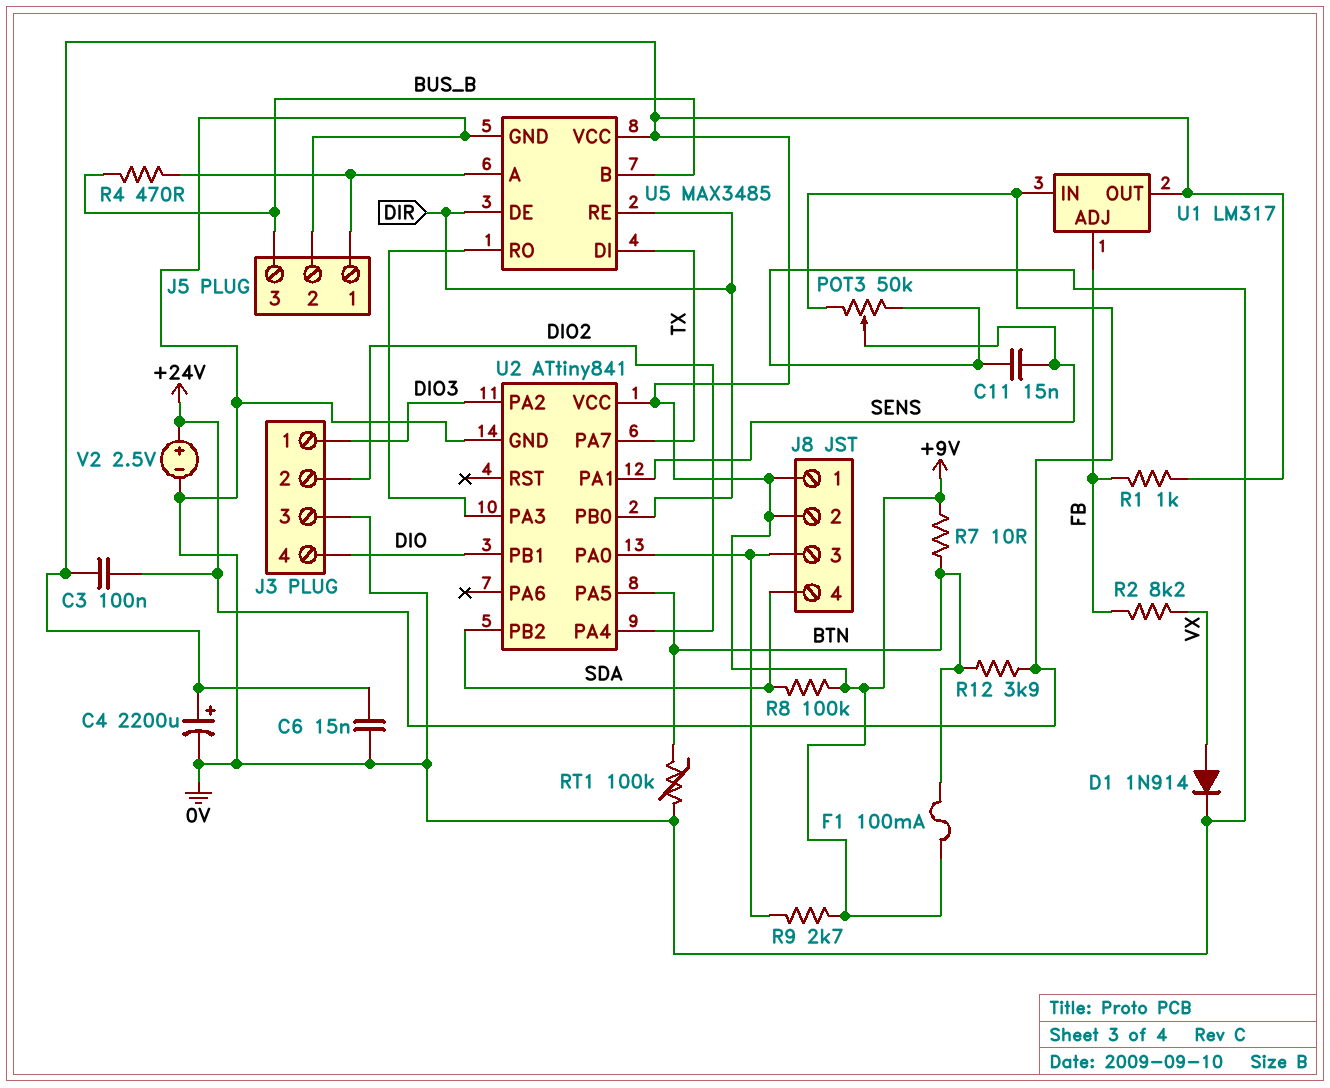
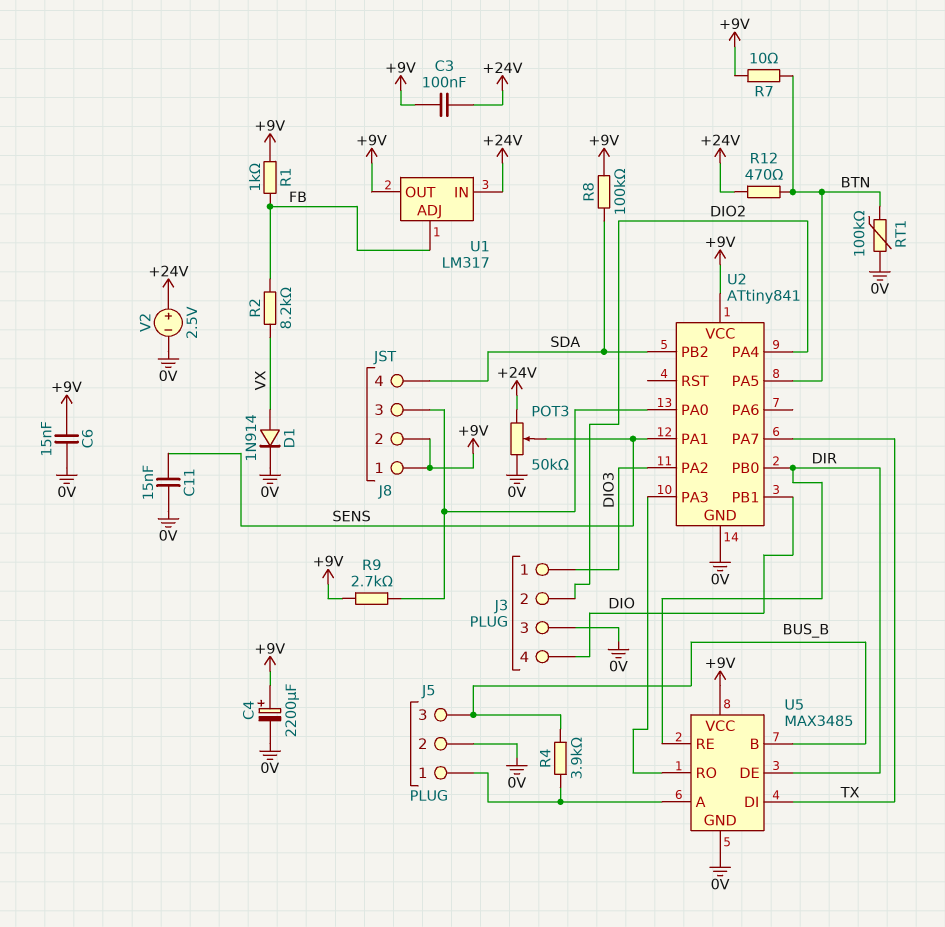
F1: 100mA (+9V, BTN) -> none
R4: 470 (BUS_B, J5/1) -> 3.9k (BUS_B, J5/1)
R12: 3.9k (+24V, BTN) -> 470 (+24V, BTN)

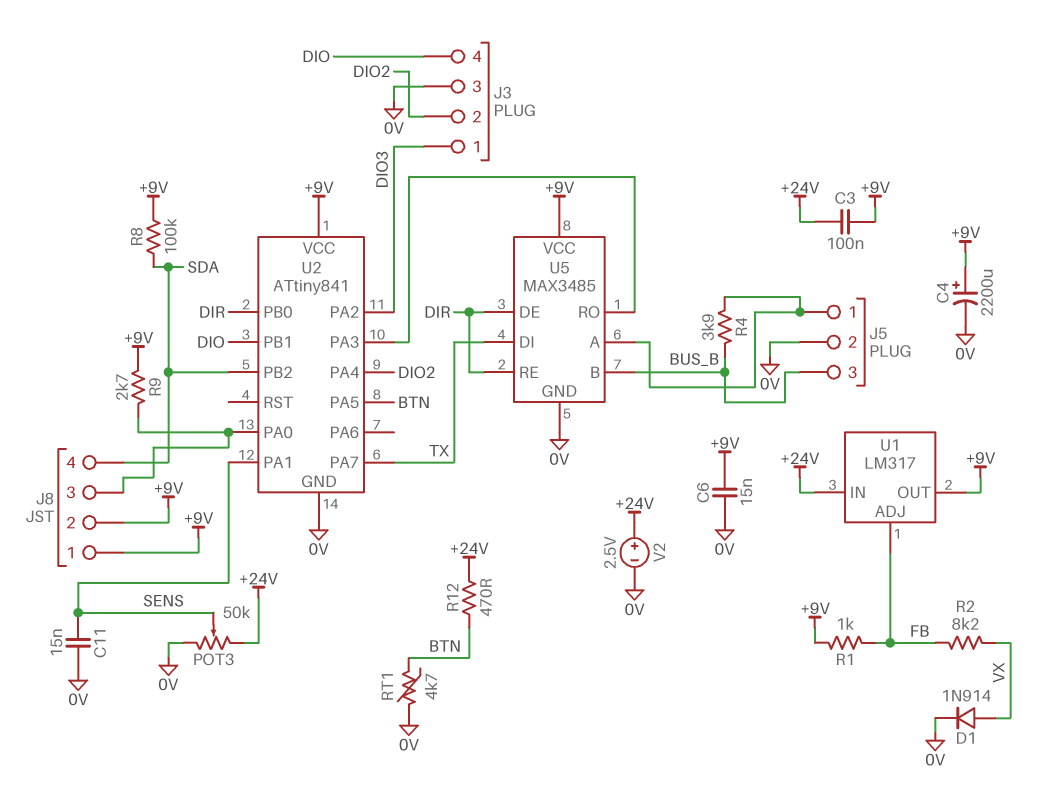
R7: 10 (+9V, BTN) -> none
RT1: 100k (0V, BTN) -> 4.7k (0V, BTN)

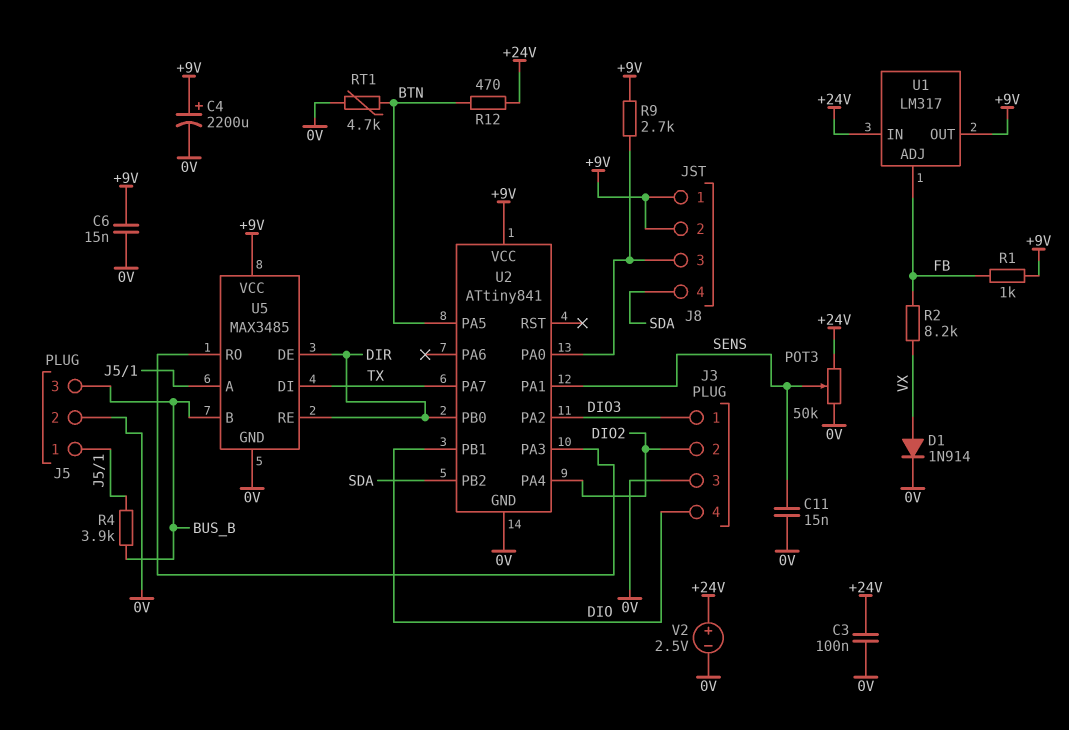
C3: 100nF (+9V, +24V) -> 100nF (+24V, 0V)
R8: 100k (+9V, SDA) -> none

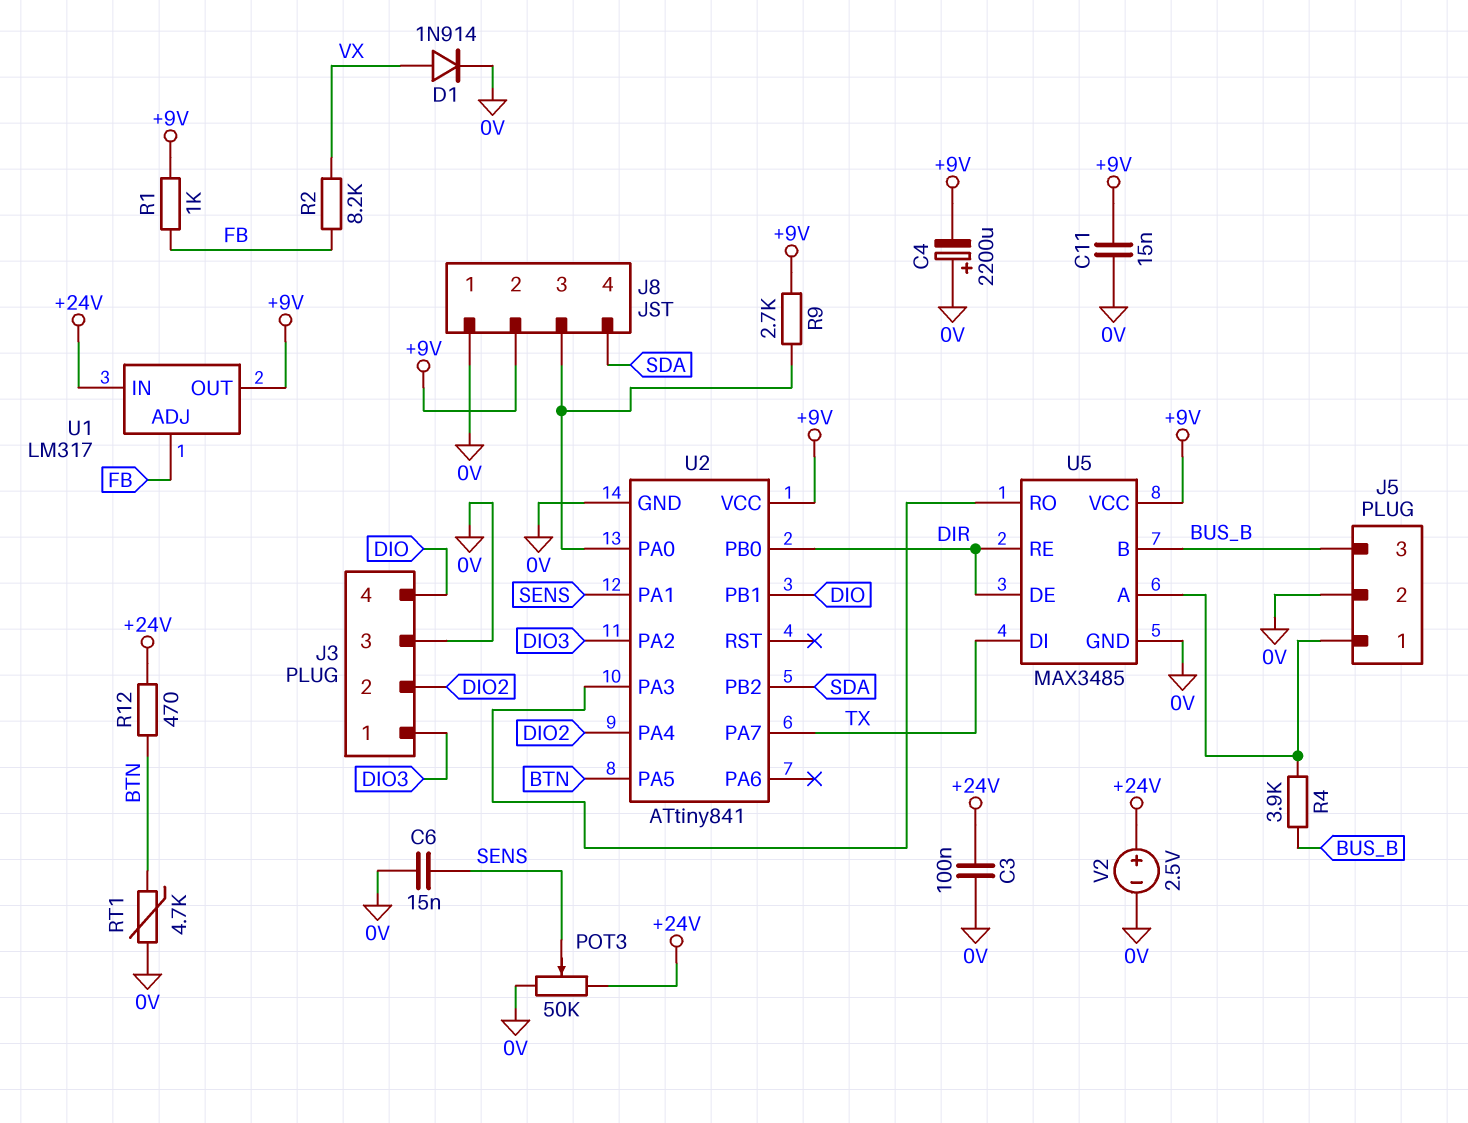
C4: 2200uF (plus +9V, minus 0V) -> 2200uF (plus 0V, minus +9V)
C6: 15nF (+9V, 0V) -> 15nF (0V, SENS)
C11: 15nF (0V, SENS) -> 15nF (+9V, 0V)
J8 pin 1: +9V -> 0V

